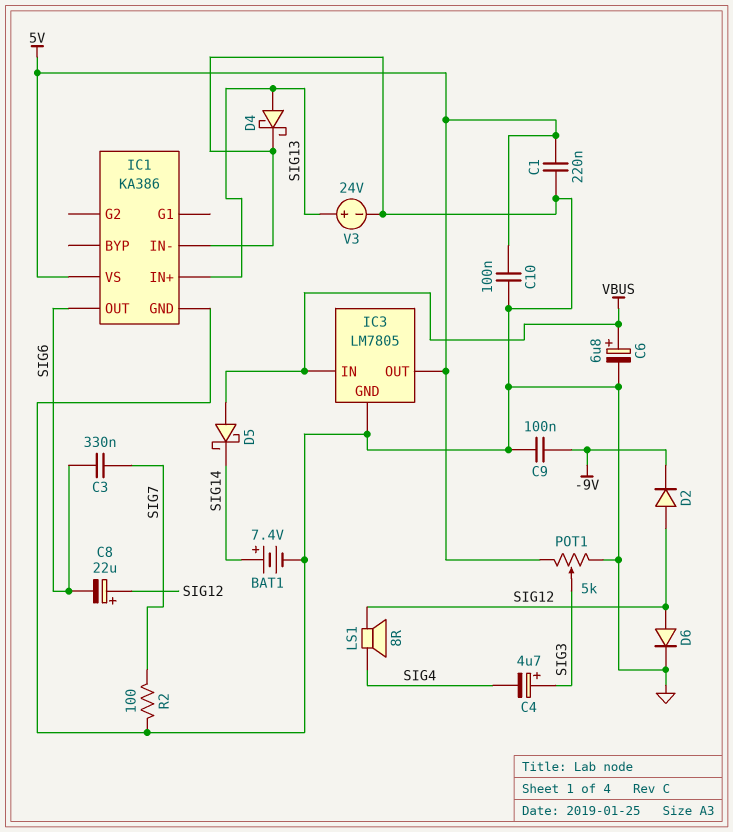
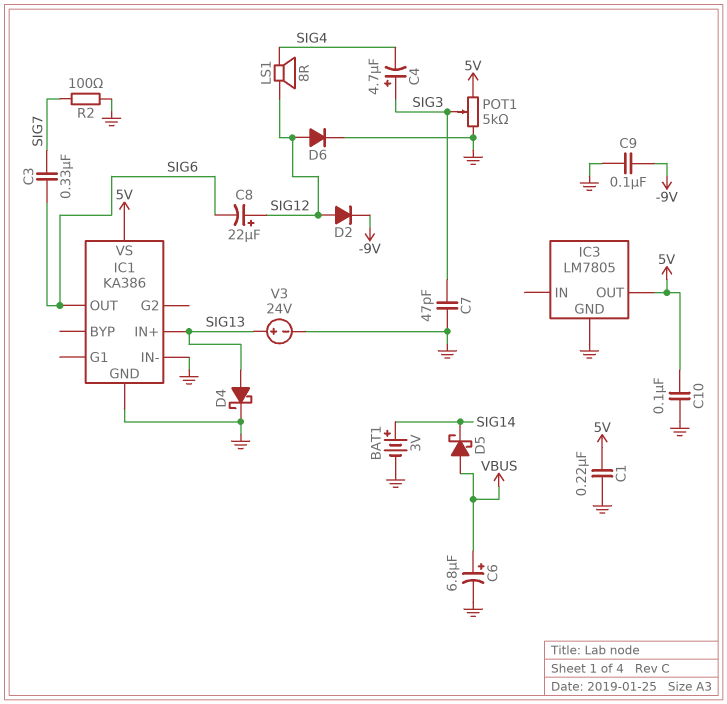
BAT1: 7.4V (plus SIG14, minus GND) -> 3V (plus SIG14, minus GND)
C7: none -> 47pF (GND, SIG3)
IC3 pin IN: VBUS -> none

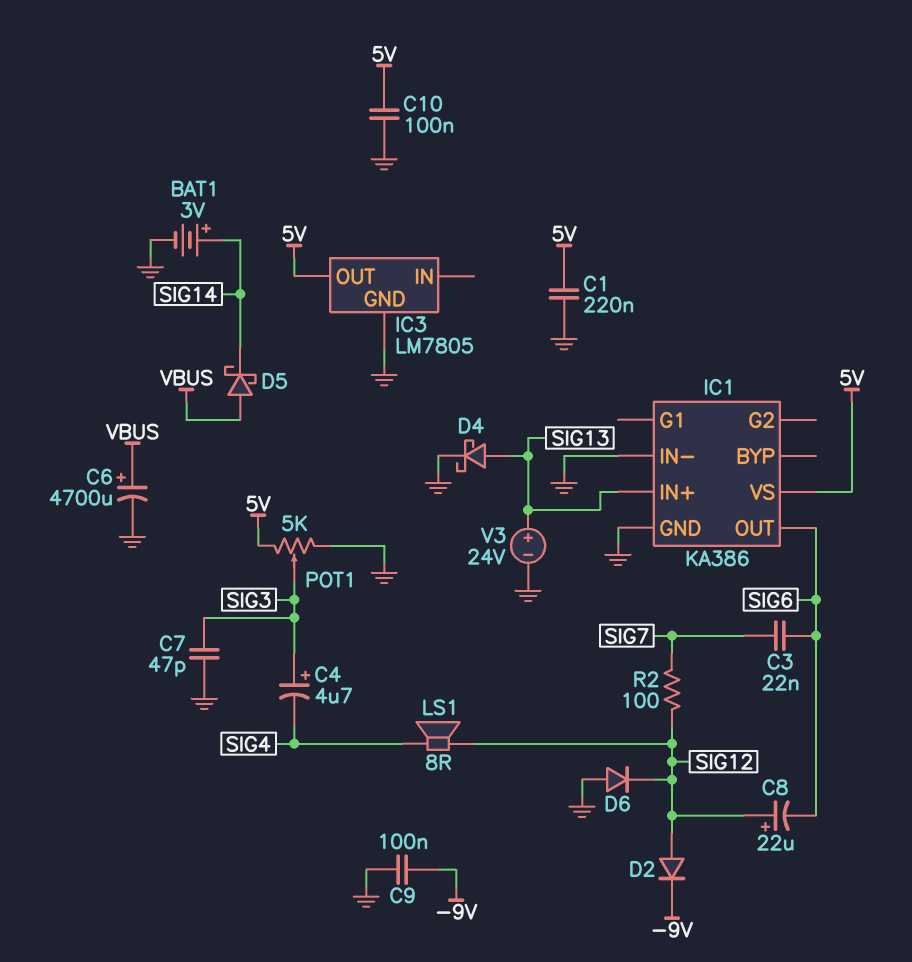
C3: 330nF (SIG6, SIG7) -> 22nF (SIG6, SIG7)
C6: 6.8uF (plus VBUS, minus GND) -> 4700uF (plus VBUS, minus GND)
D6: diode (A SIG12, K GND) -> diode (A GND, K SIG12)
R2: 100 (GND, SIG7) -> 100 (SIG7, SIG12)

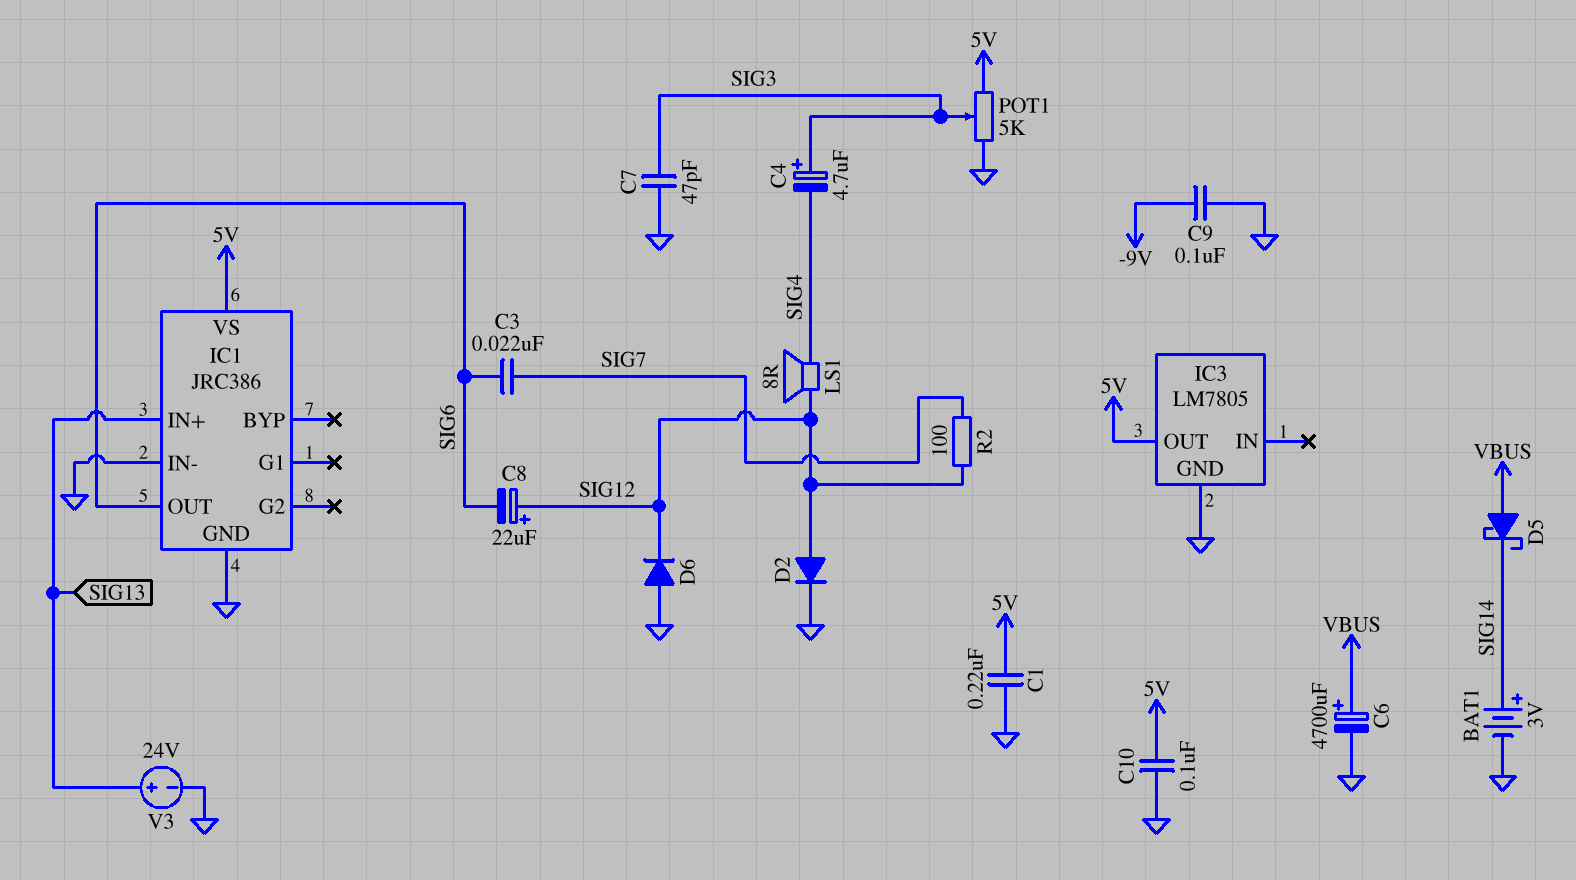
D2: diode (A SIG12, K -9V) -> diode (A SIG12, K GND)
D4: schottky (A SIG13, K GND) -> none
IC1: KA386 -> JRC386

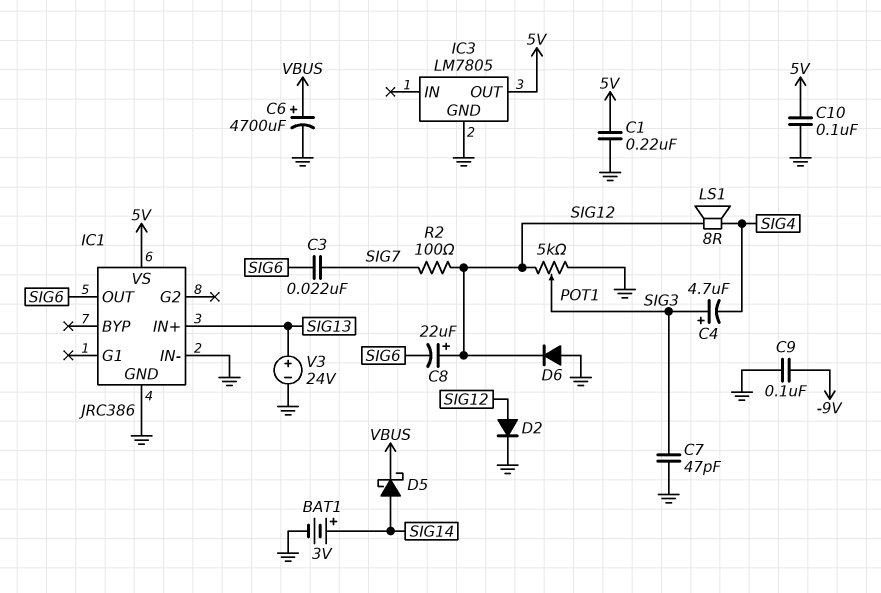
D5: schottky (A VBUS, K SIG14) -> schottky (A SIG14, K VBUS)
POT1: 5k (5V, GND, wiper SIG3) -> 5k (GND, SIG12, wiper SIG3)

